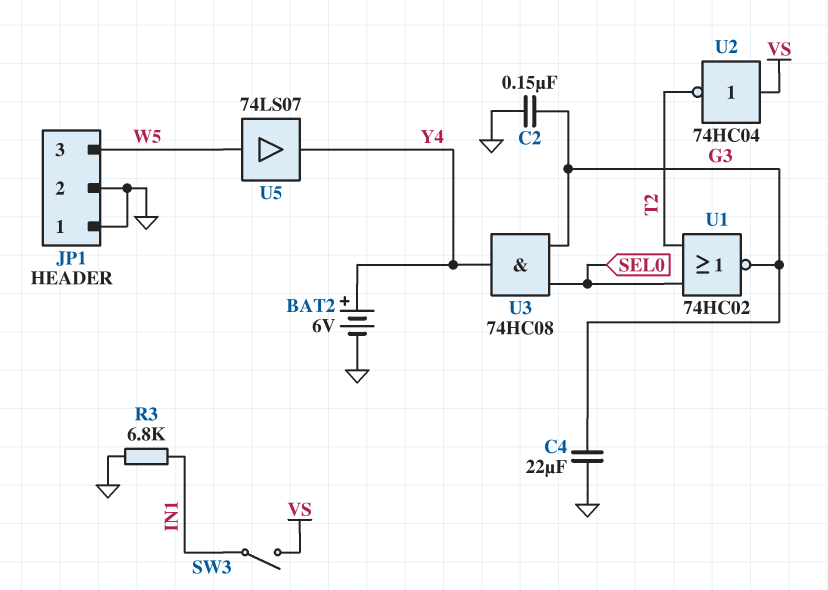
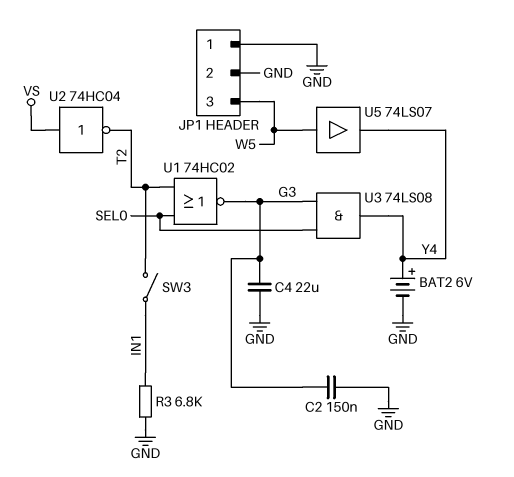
SW3: switch (IN1, VS) -> switch (IN1, T2)
U3: AND 74HC08 (in G3, in SEL0, out Y4) -> AND 74LS08 (in G3, in SEL0, out Y4)

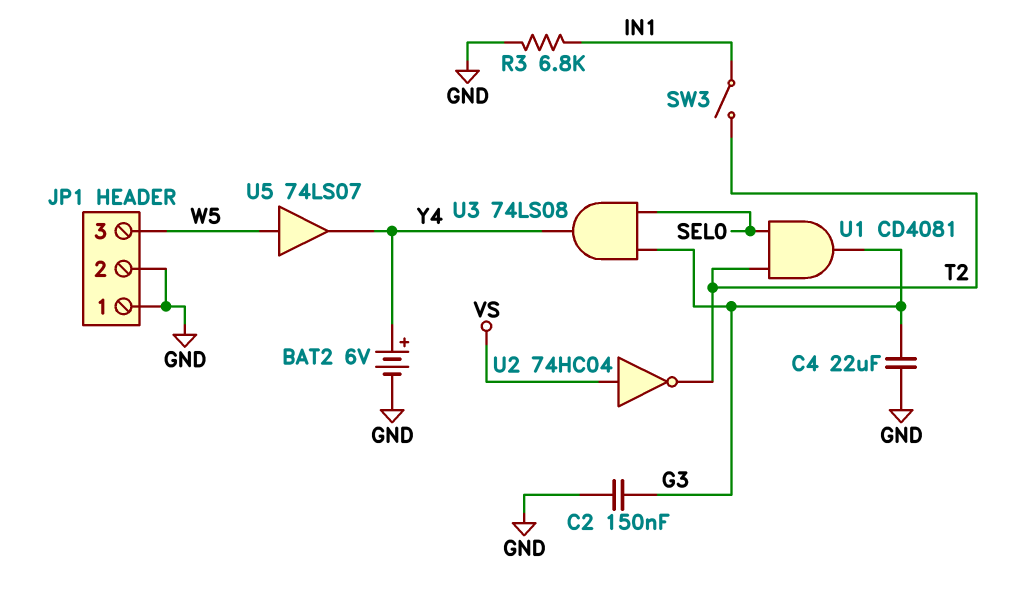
U1: NOR 74HC02 (in SEL0, in T2, out G3) -> AND CD4081 (in SEL0, in T2, out G3)

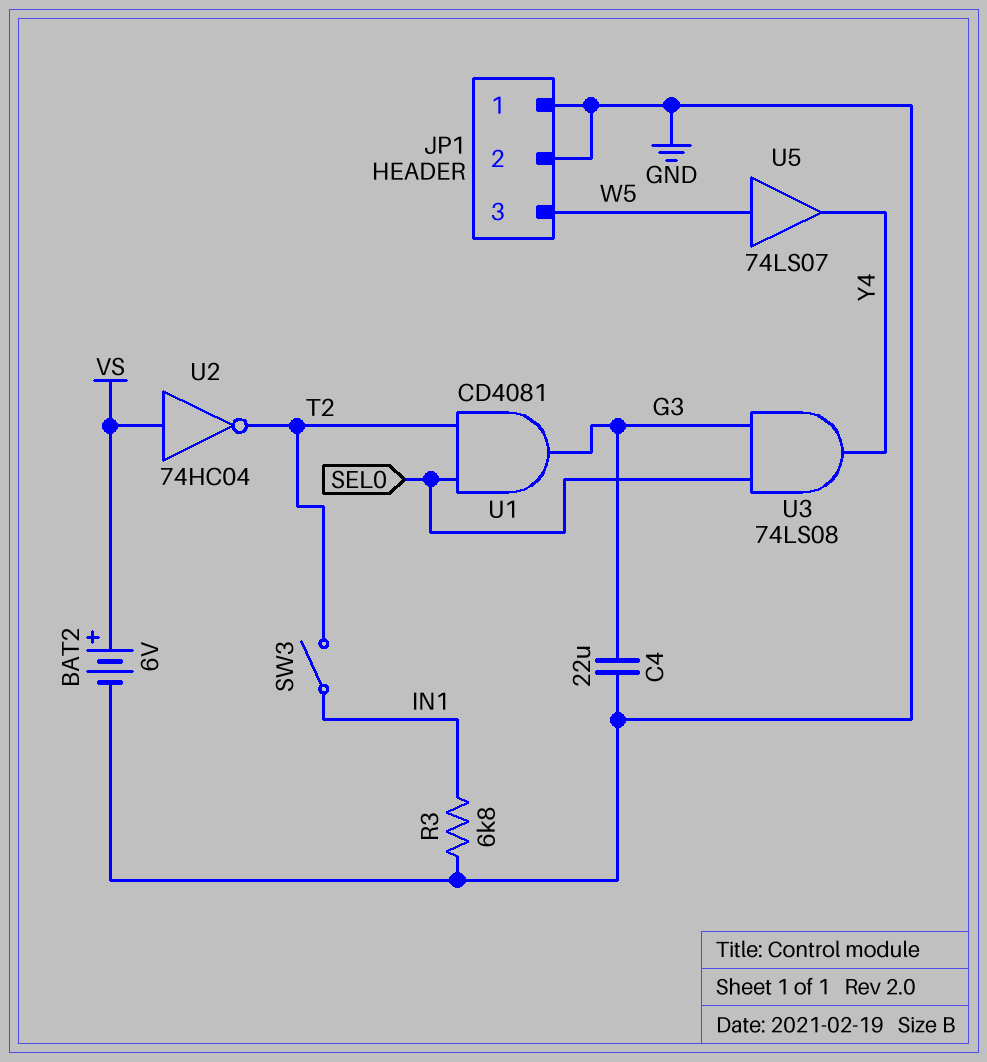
BAT2: 6V (plus Y4, minus GND) -> 6V (plus VS, minus GND)
C2: 150nF (G3, GND) -> none

